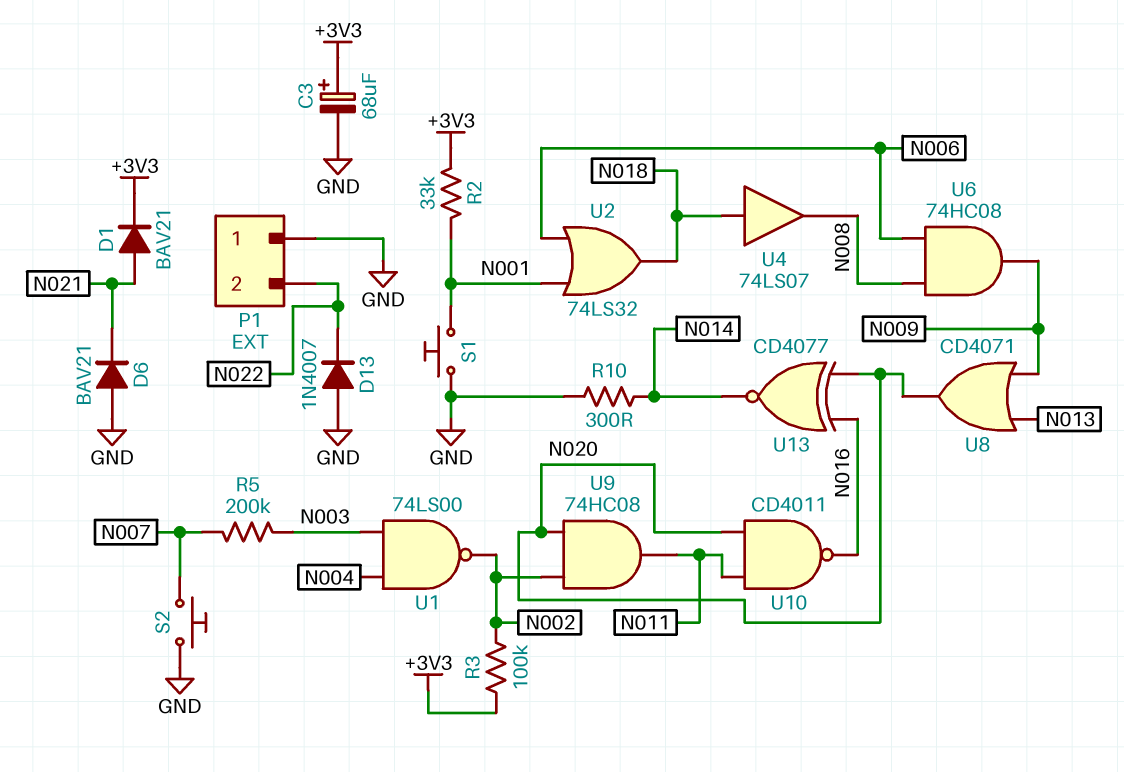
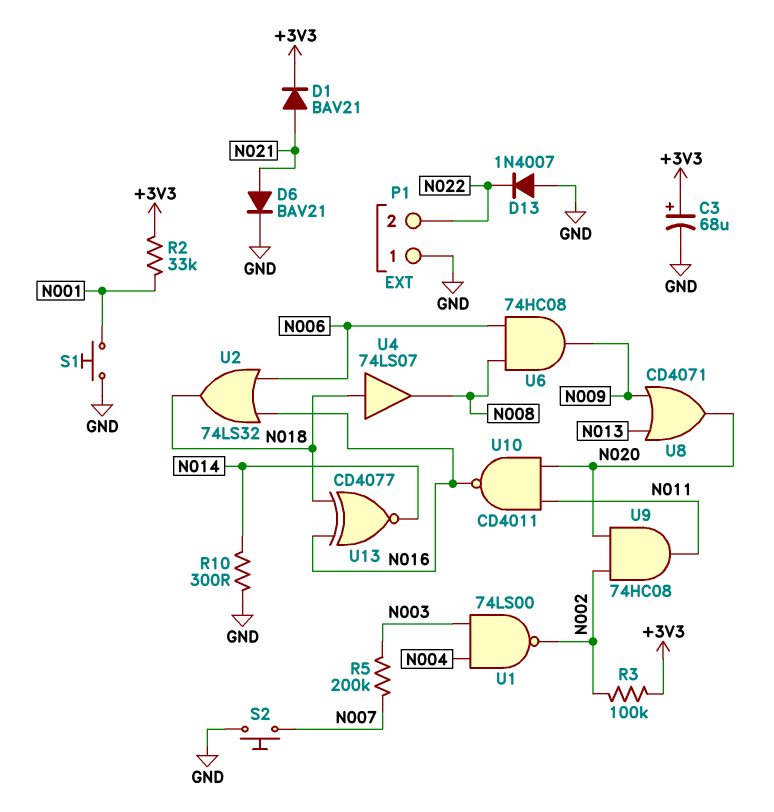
D6: diode BAV21 (A GND, K N021) -> diode BAV21 (A N021, K GND)
U2: OR 74LS32 (in N001, in N006, out N018) -> OR 74LS32 (in N006, in N016, out N018)
U13: XNOR CD4077 (in N016, in N020, out N014) -> XNOR CD4077 (in N016, in N018, out N014)

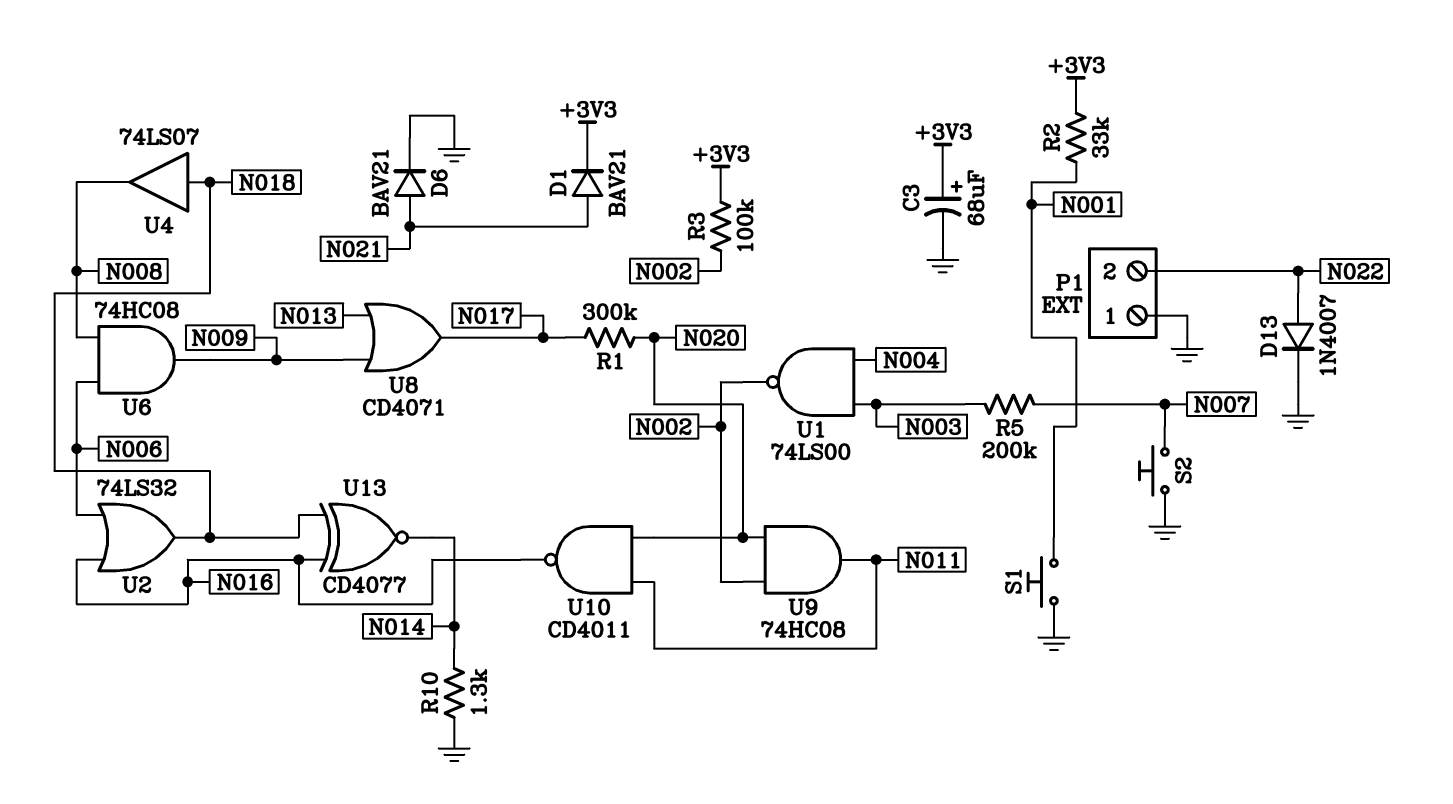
D13: diode 1N4007 (A GND, K N022) -> diode 1N4007 (A N022, K GND)
R1: none -> 300k (N017, N020)
R10: 300 (GND, N014) -> 1.3k (GND, N014)
U8: OR CD4071 (in N009, in N013, out N020) -> OR CD4071 (in N009, in N013, out N017)

